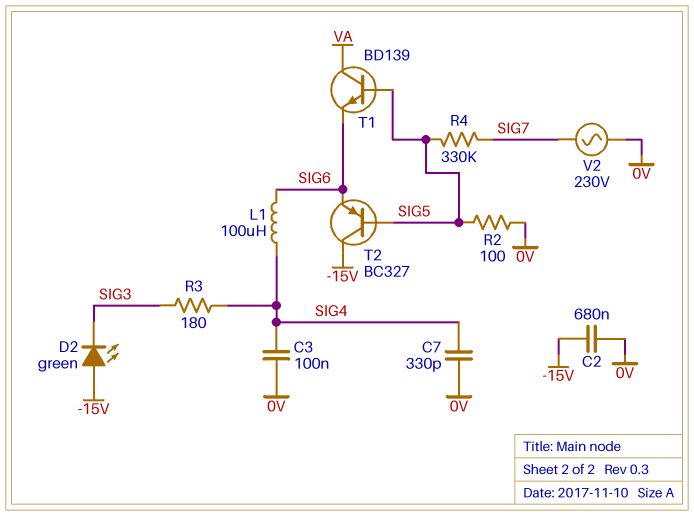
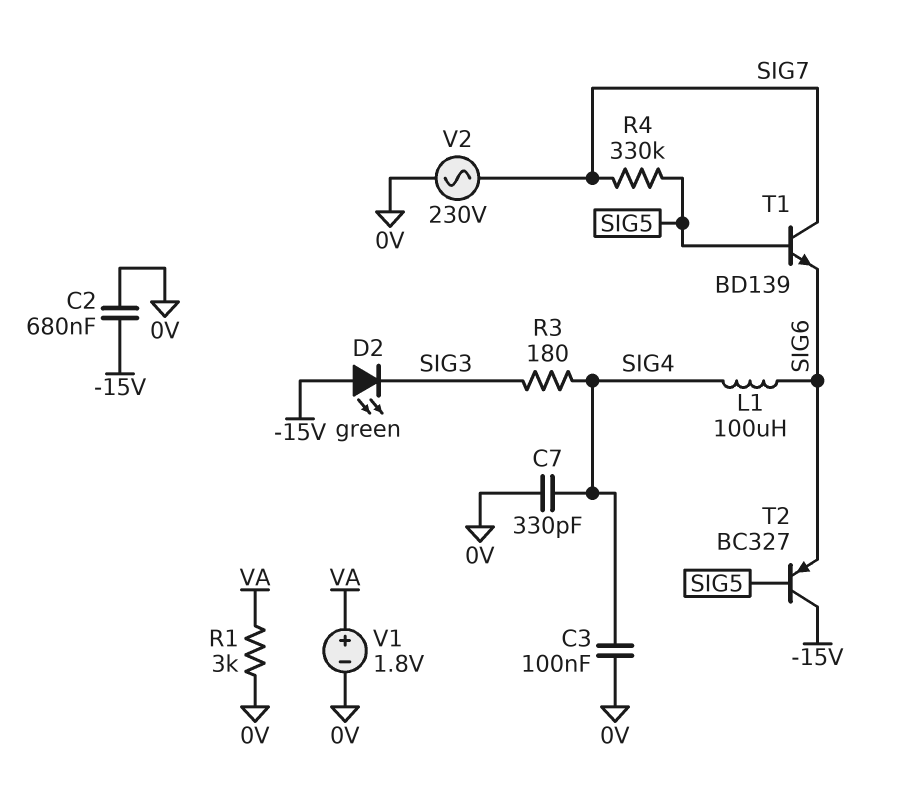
R1: none -> 3k (0V, VA)
R2: 100 (0V, SIG5) -> none
T1: NPN BD139 (B SIG5, C VA, E SIG6) -> NPN BD139 (B SIG5, C SIG7, E SIG6)
V1: none -> 1.8V (plus VA, minus 0V)

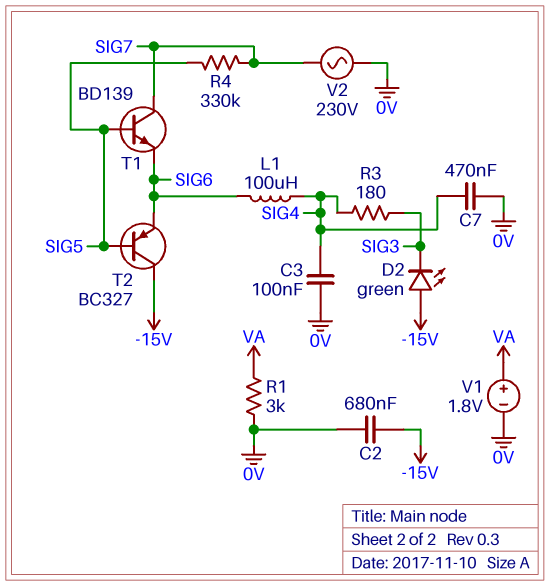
C7: 330pF (0V, SIG4) -> 470nF (0V, SIG4)

